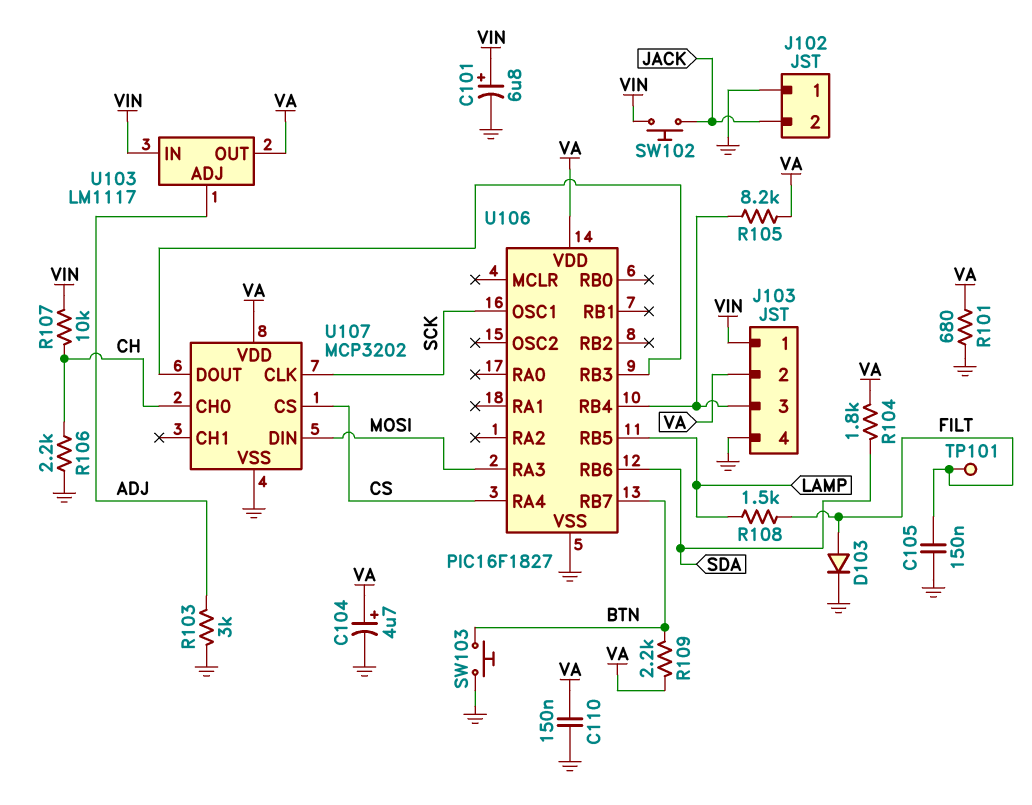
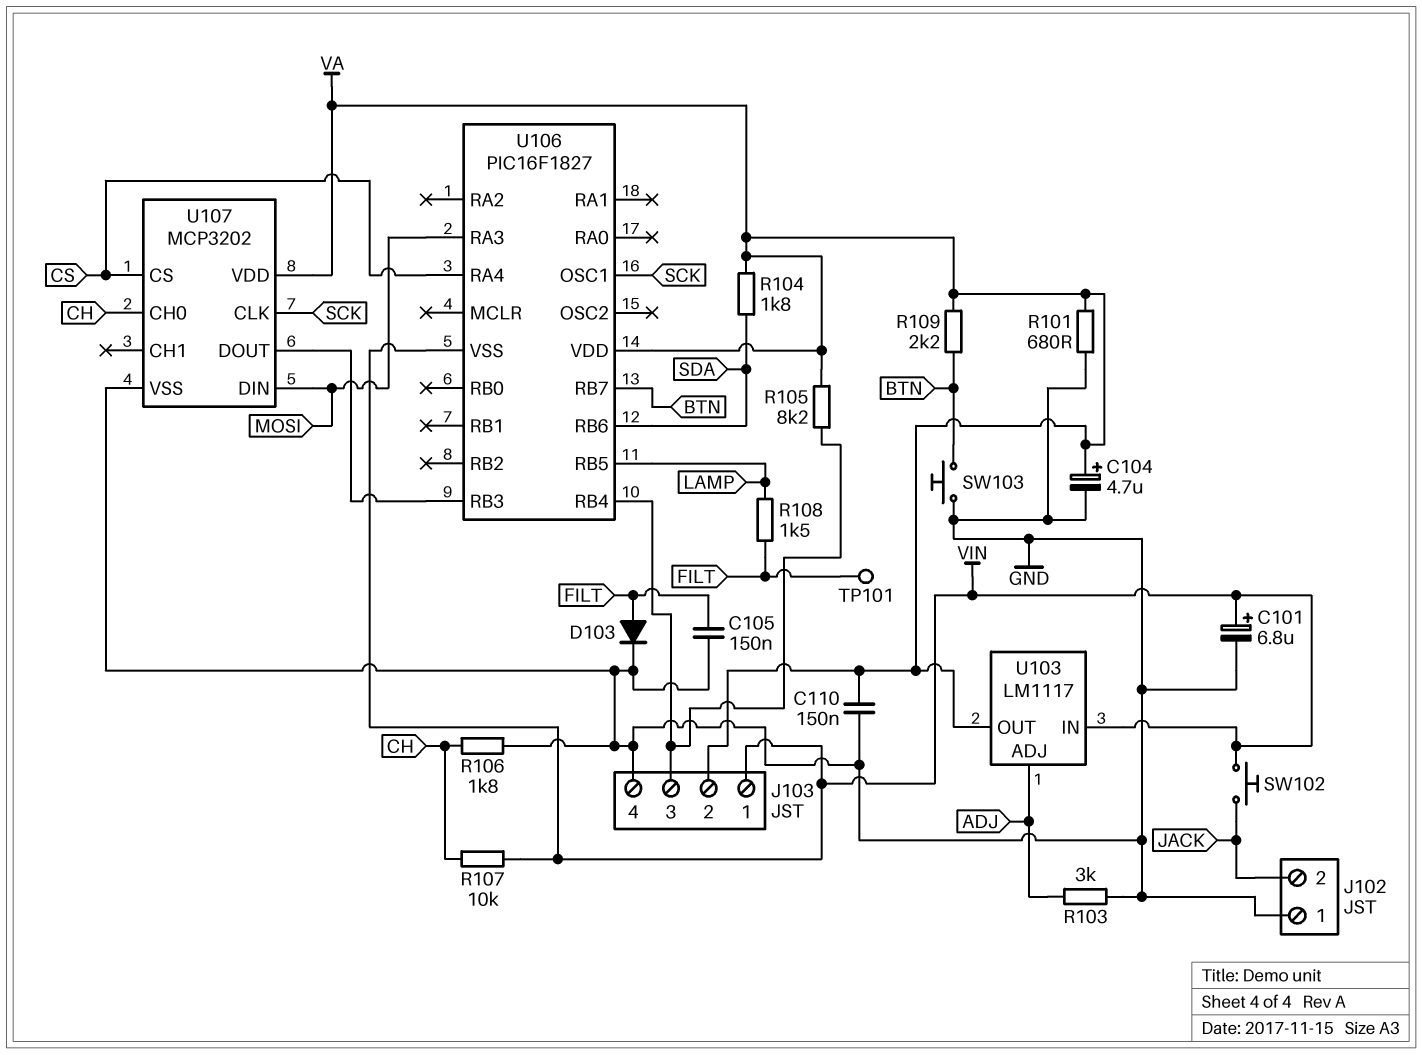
R106: 2.2k (CH, GND) -> 1.8k (CH, GND)
U106 pin VSS: GND -> VIN

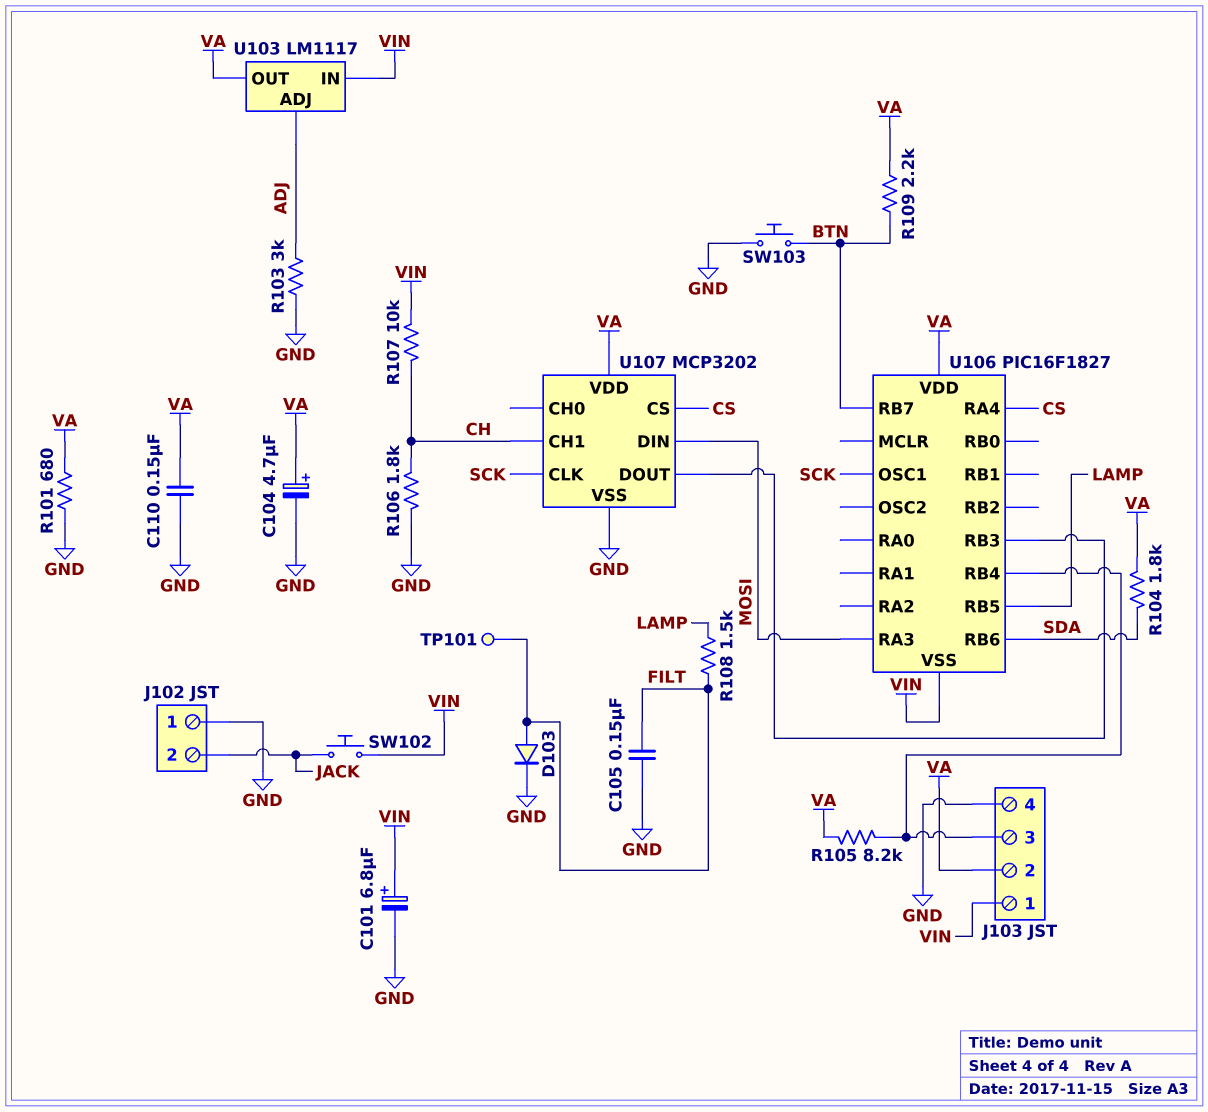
U107 pin CH0: CH -> none
U107 pin CH1: none -> CH

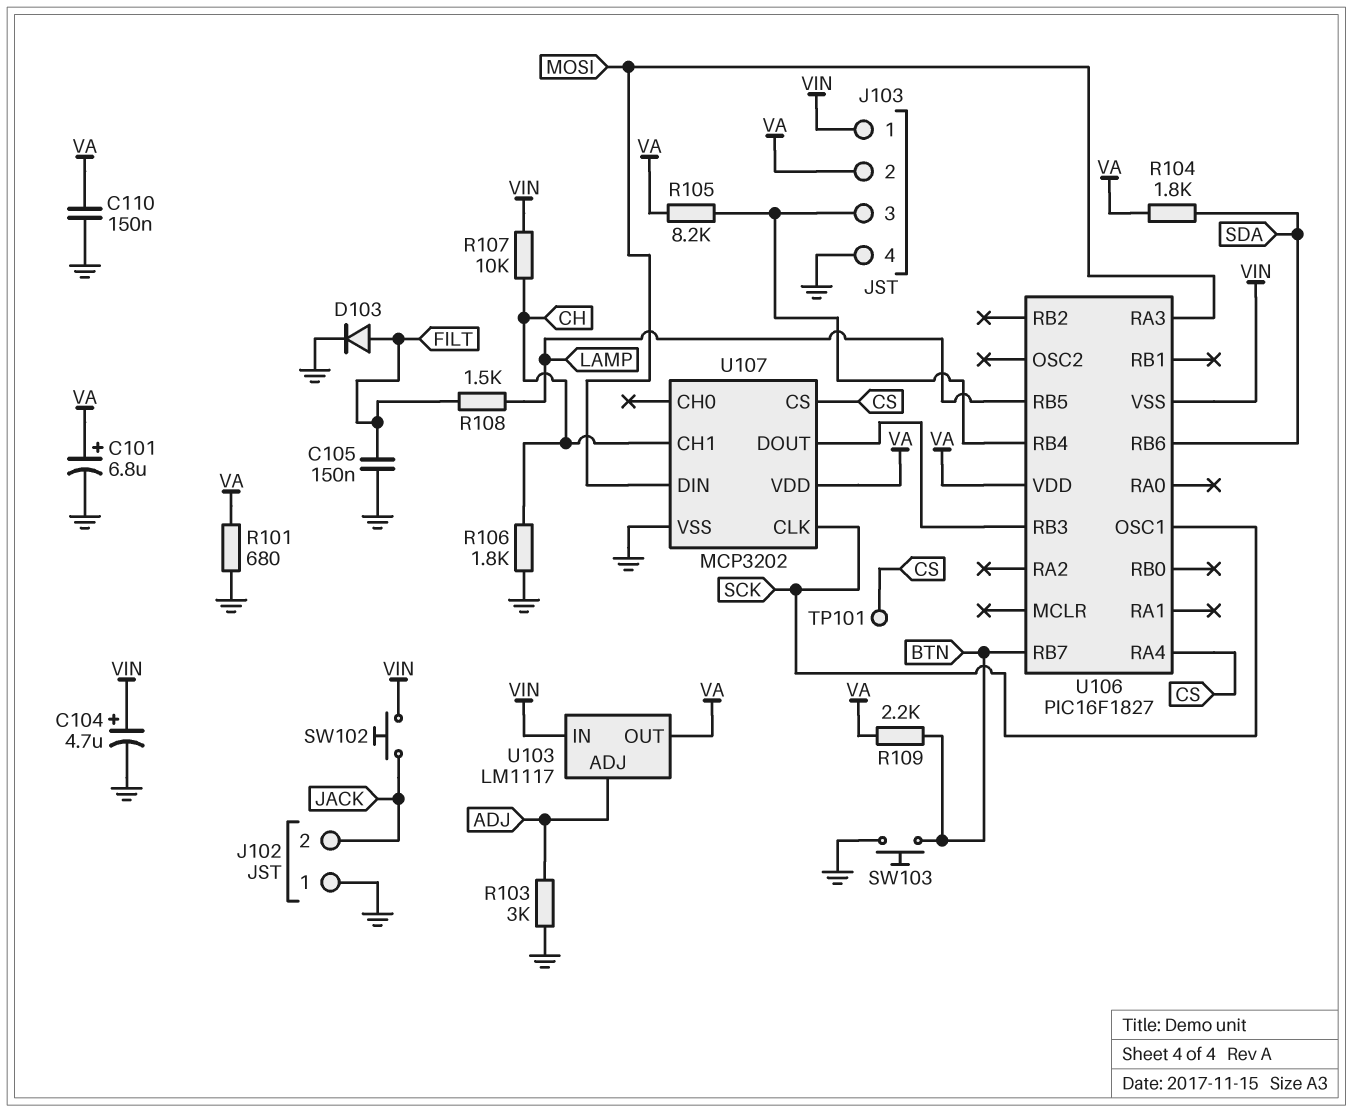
C101: 6.8uF (plus VIN, minus GND) -> 6.8uF (plus VA, minus GND)
C104: 4.7uF (plus VA, minus GND) -> 4.7uF (plus VIN, minus GND)
TP101: test point (FILT) -> test point (CS)

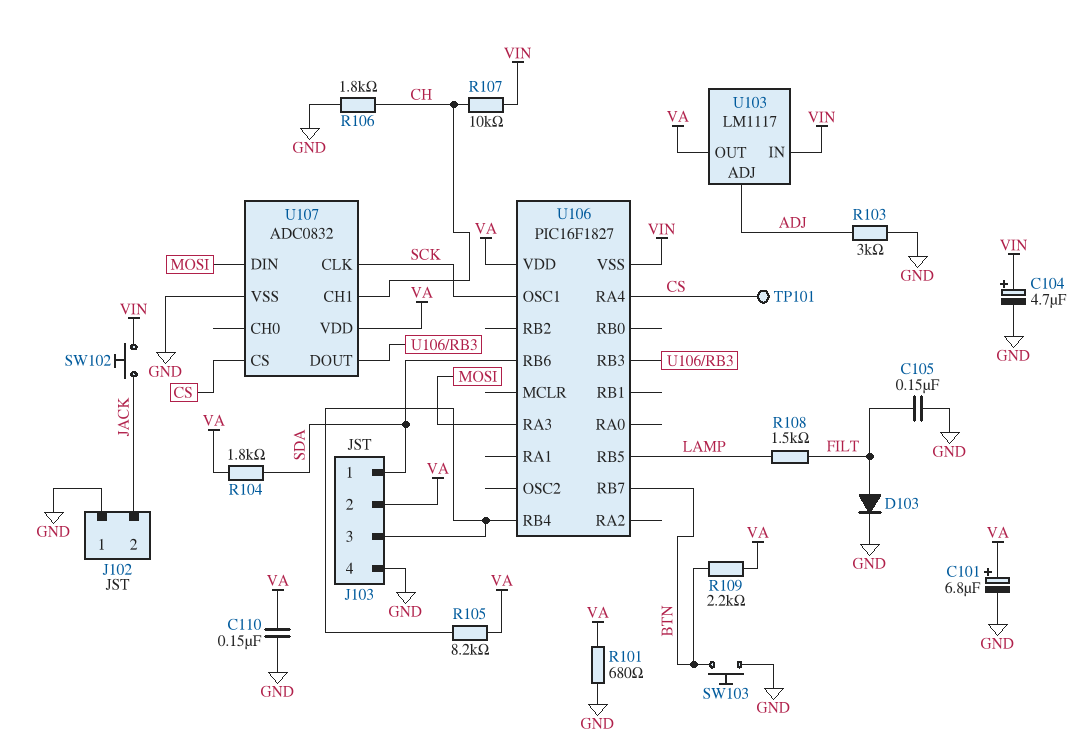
J103 pin 1: VIN -> SDA
U107: MCP3202 -> ADC0832

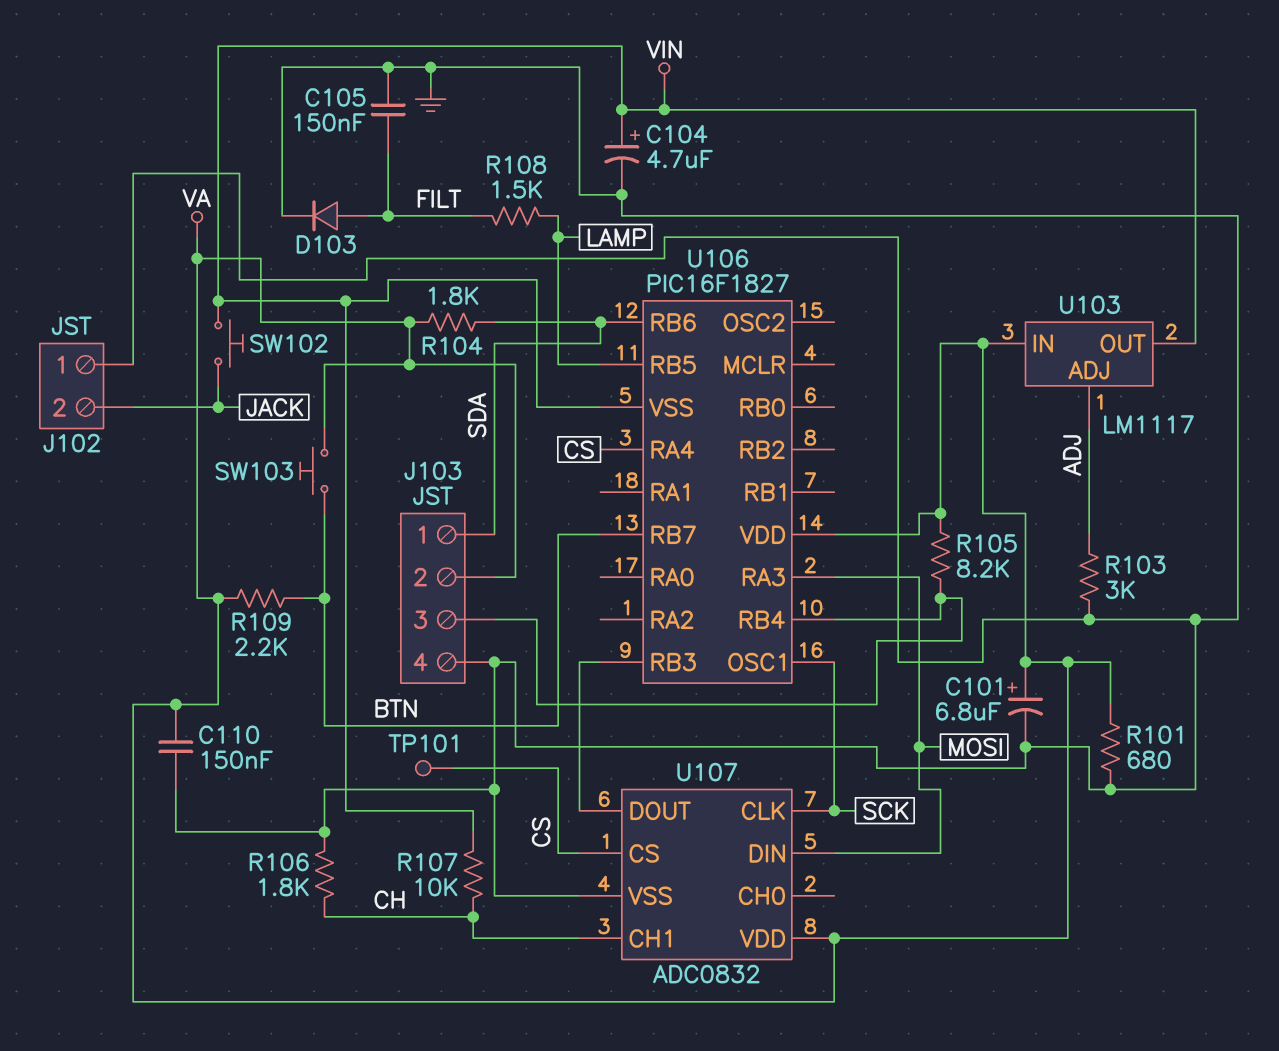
SW103: button (BTN, GND) -> button (BTN, VA)
U103 pin IN: VIN -> VA
U103 pin OUT: VA -> VIN

